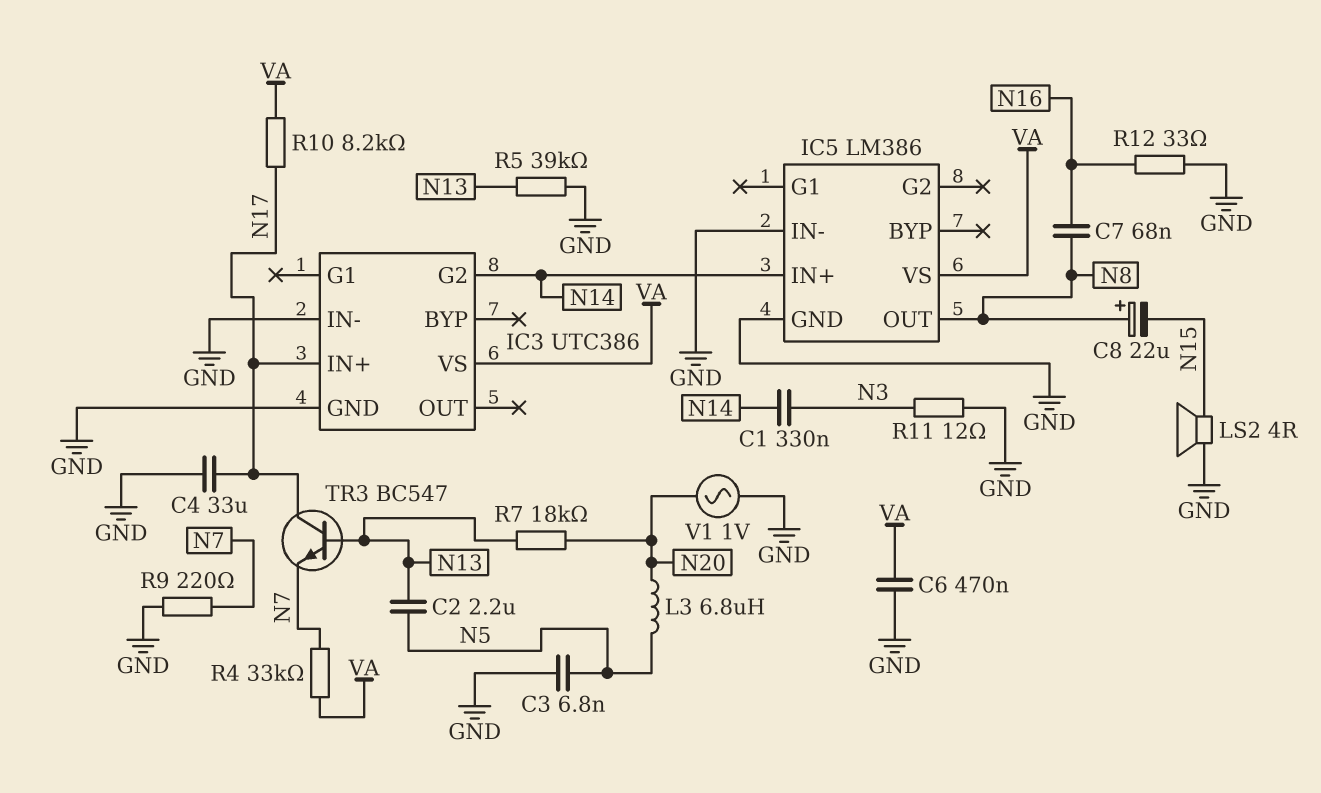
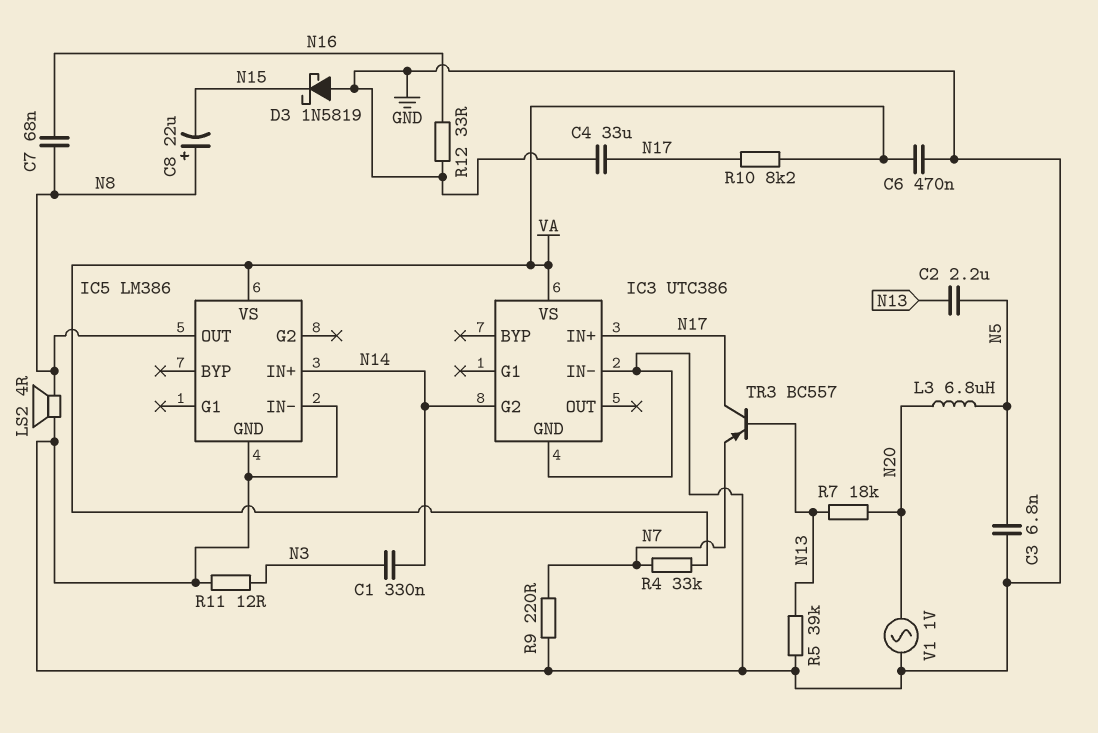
D3: none -> schottky 1N5819 (A GND, K N15)
LS2: speaker 4R (GND, N15) -> speaker 4R (GND, N8)
TR3: NPN BC547 (B N13, C N17, E N7) -> PNP BC557 (B N13, C N17, E N7)

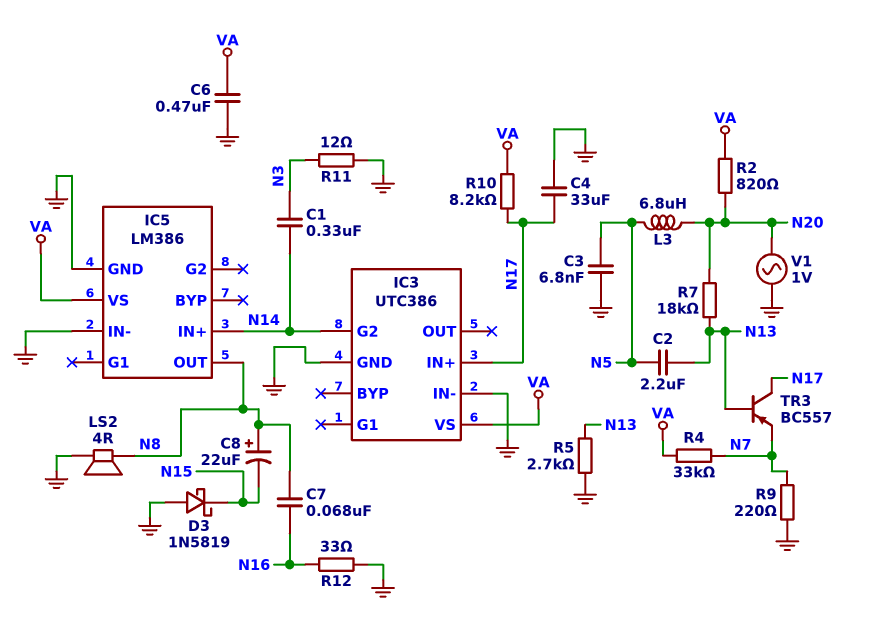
R2: none -> 820 (N20, VA)
R5: 39k (GND, N13) -> 2.7k (GND, N13)

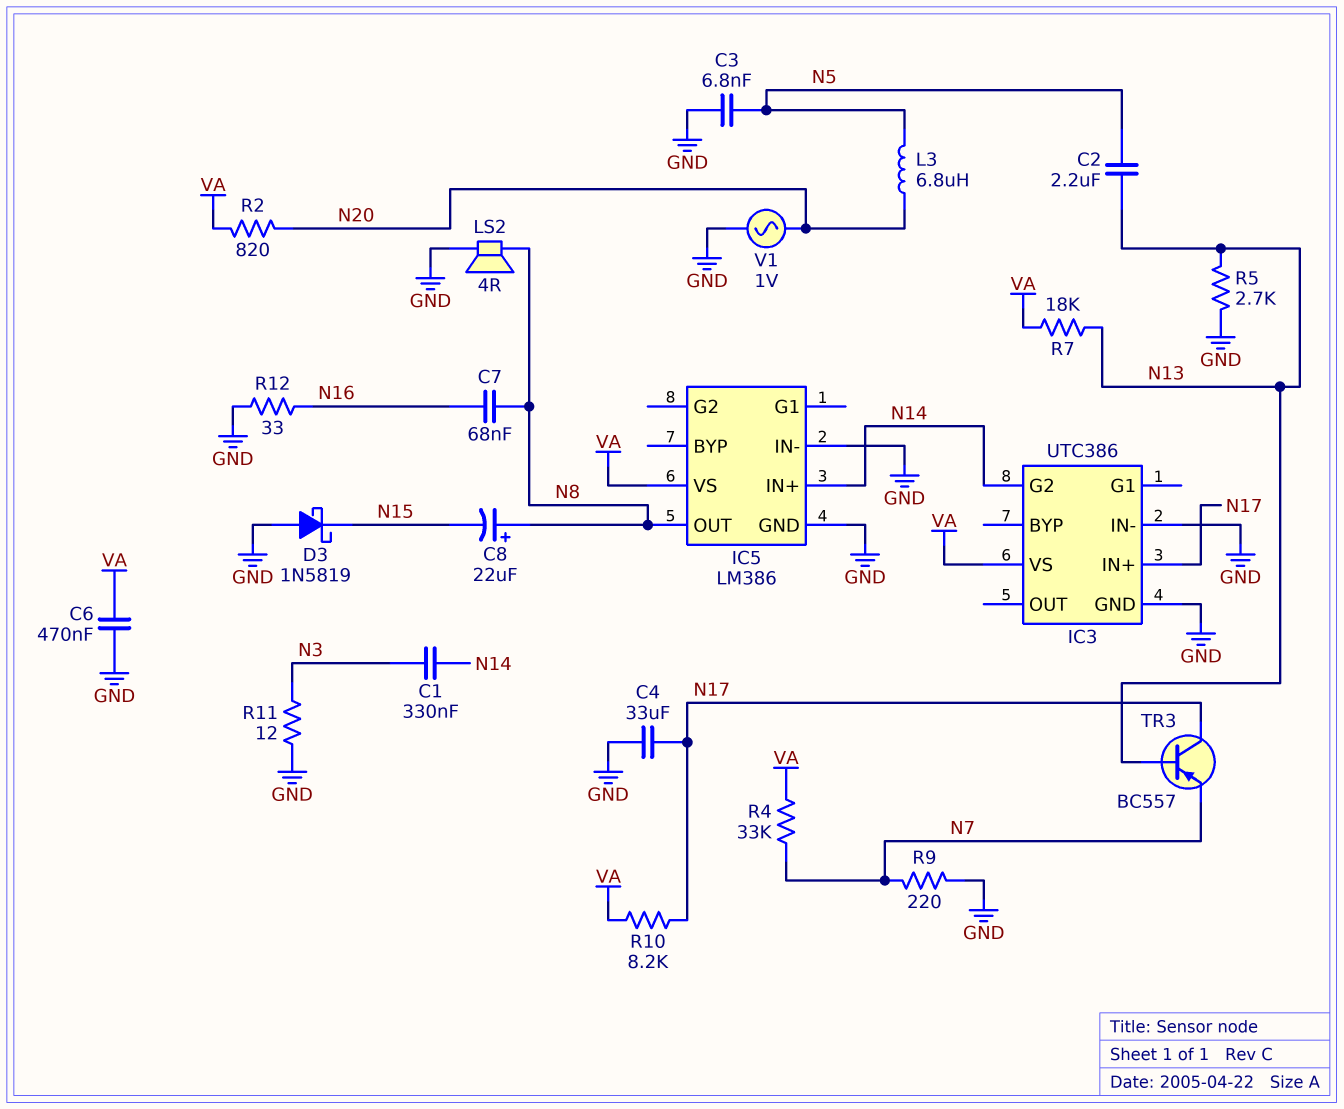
R7: 18k (N13, N20) -> 18k (N13, VA)

